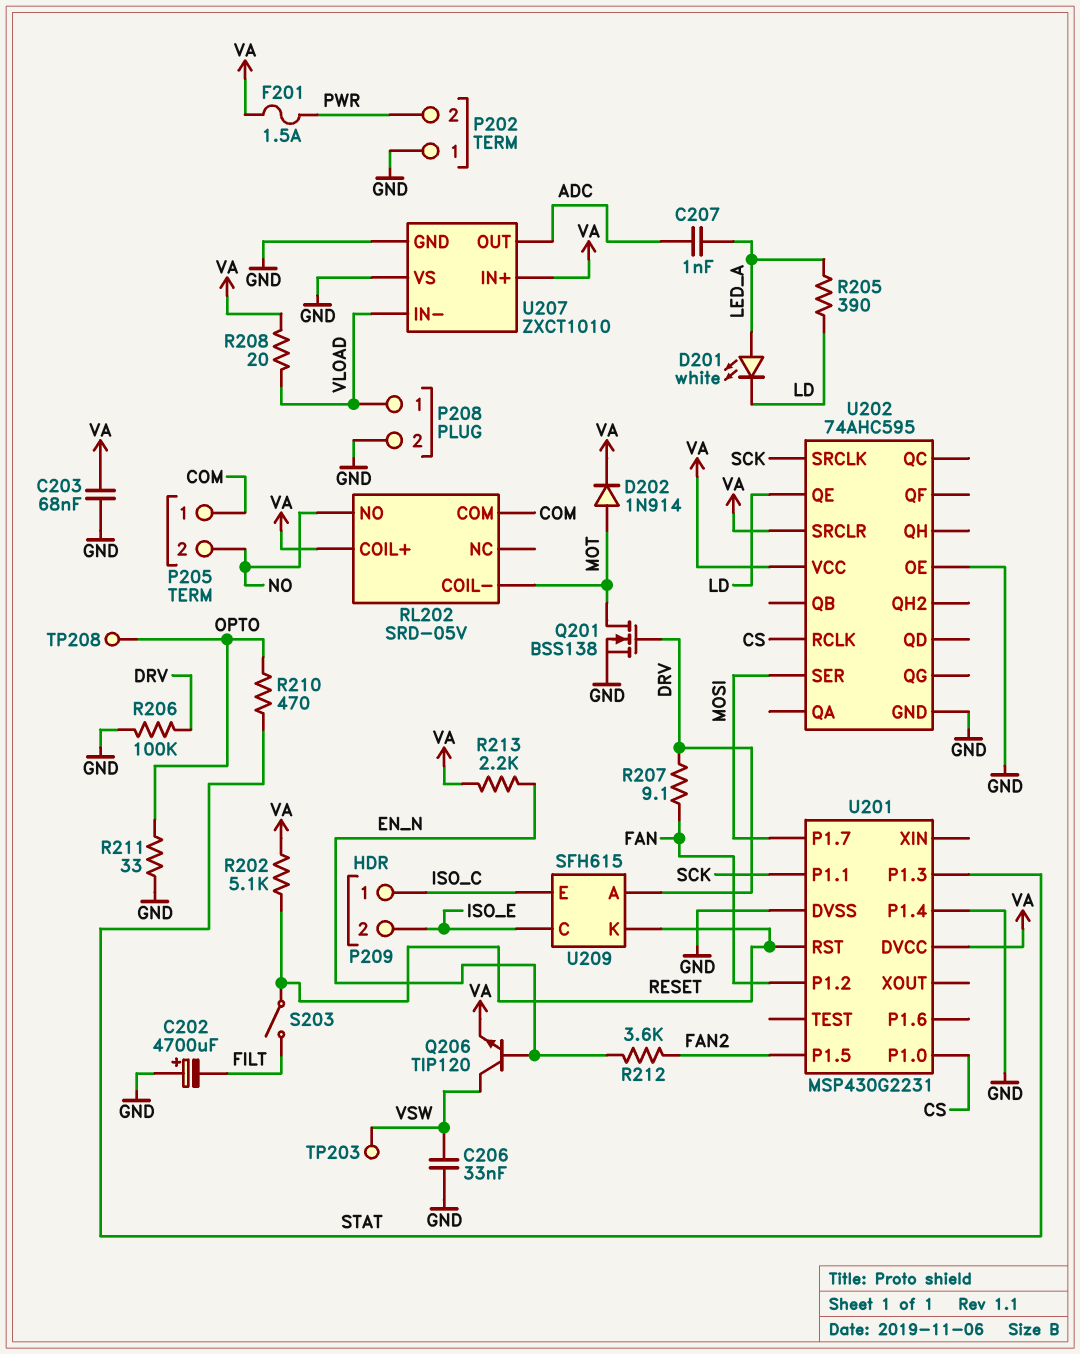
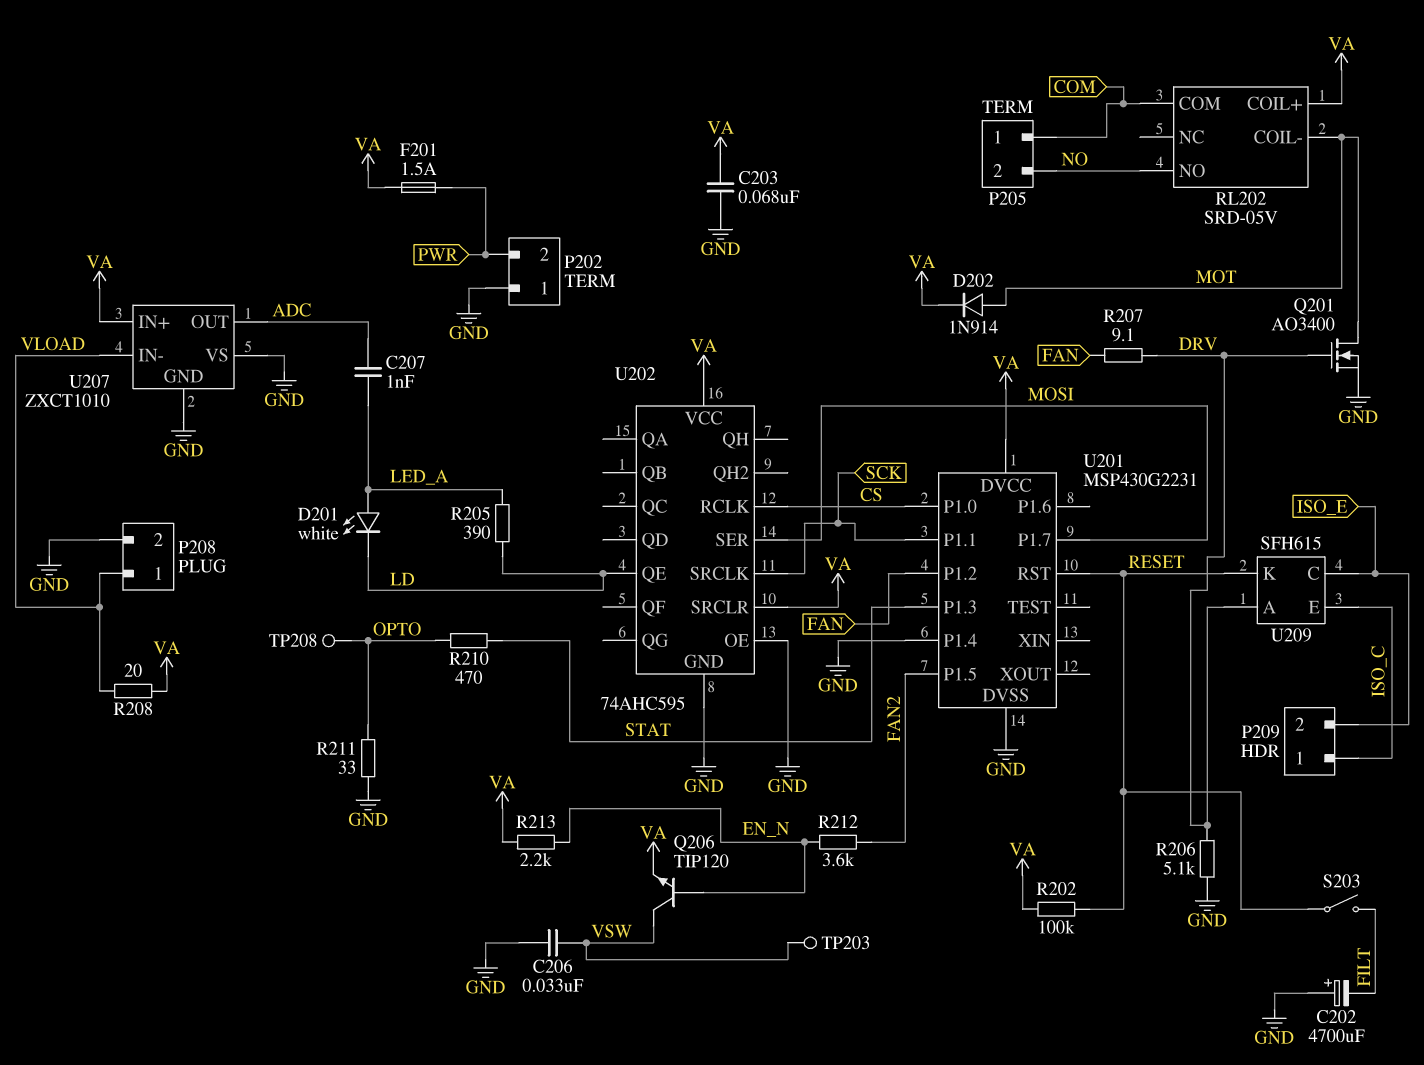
Q201: NMOS BSS138 (G DRV, D MOT, S GND) -> NMOS AO3400 (G DRV, D MOT, S GND)
R202: 5.1k (RESET, VA) -> 100k (RESET, VA)
R206: 100k (DRV, GND) -> 5.1k (DRV, GND)

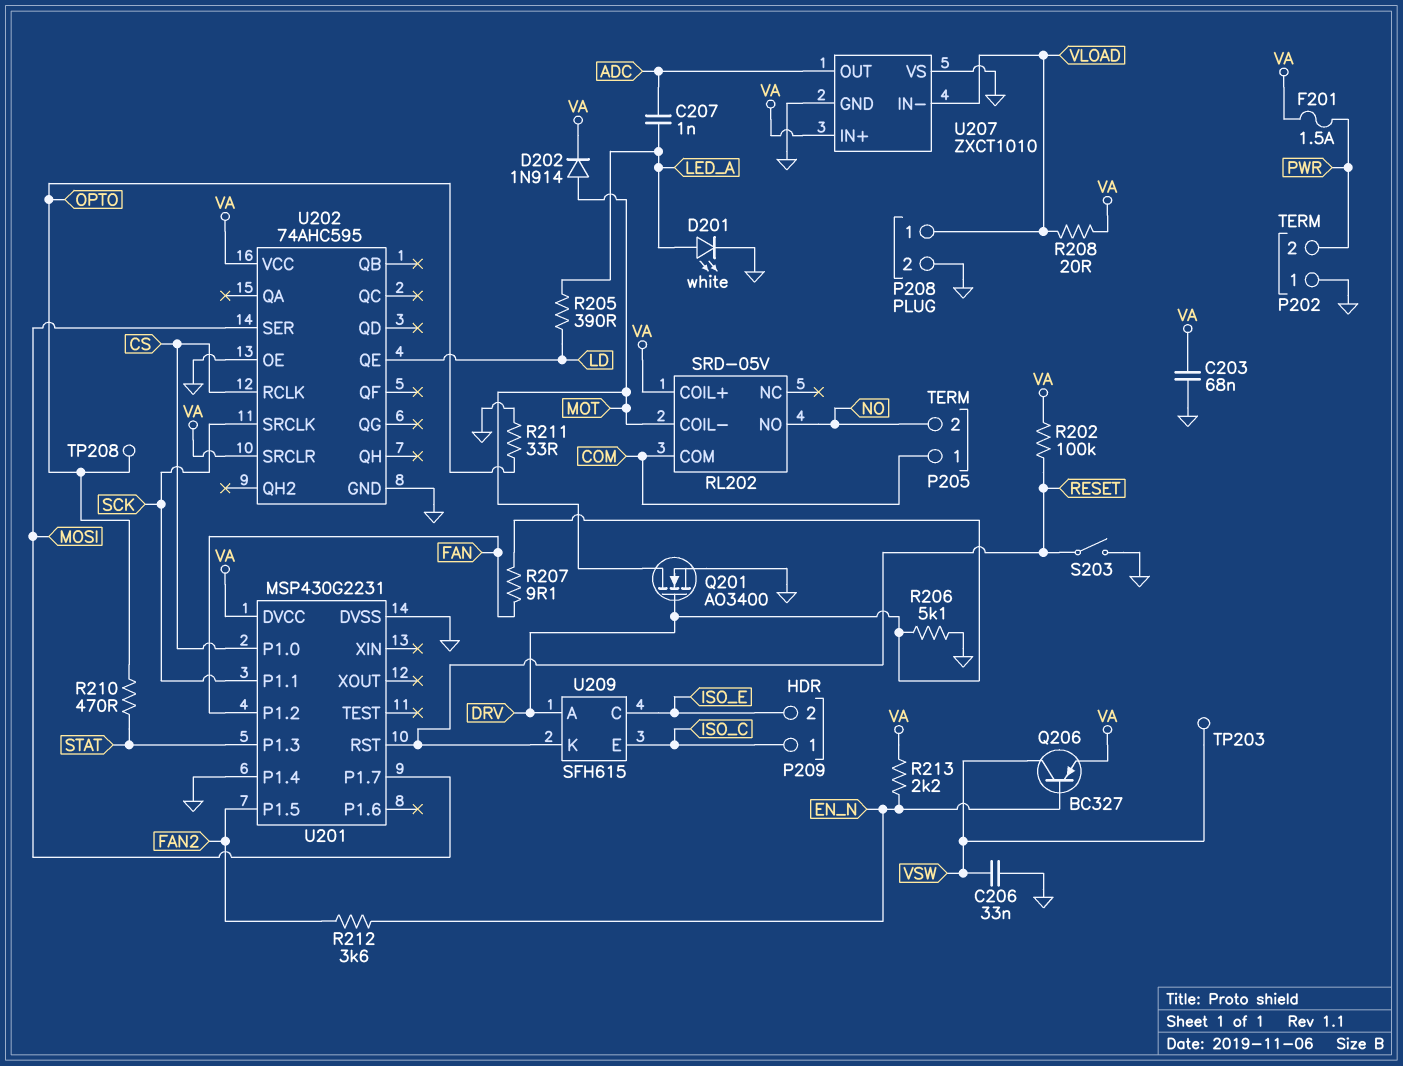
C202: 4700uF (plus GND, minus FILT) -> none
D201: LED white (A LED_A, K LD) -> LED white (A LED_A, K GND)
Q206: NPN TIP120 (B EN_N, C VSW, E VA) -> PNP BC327 (B EN_N, C VSW, E VA)
S203: switch (FILT, RESET) -> switch (GND, RESET)

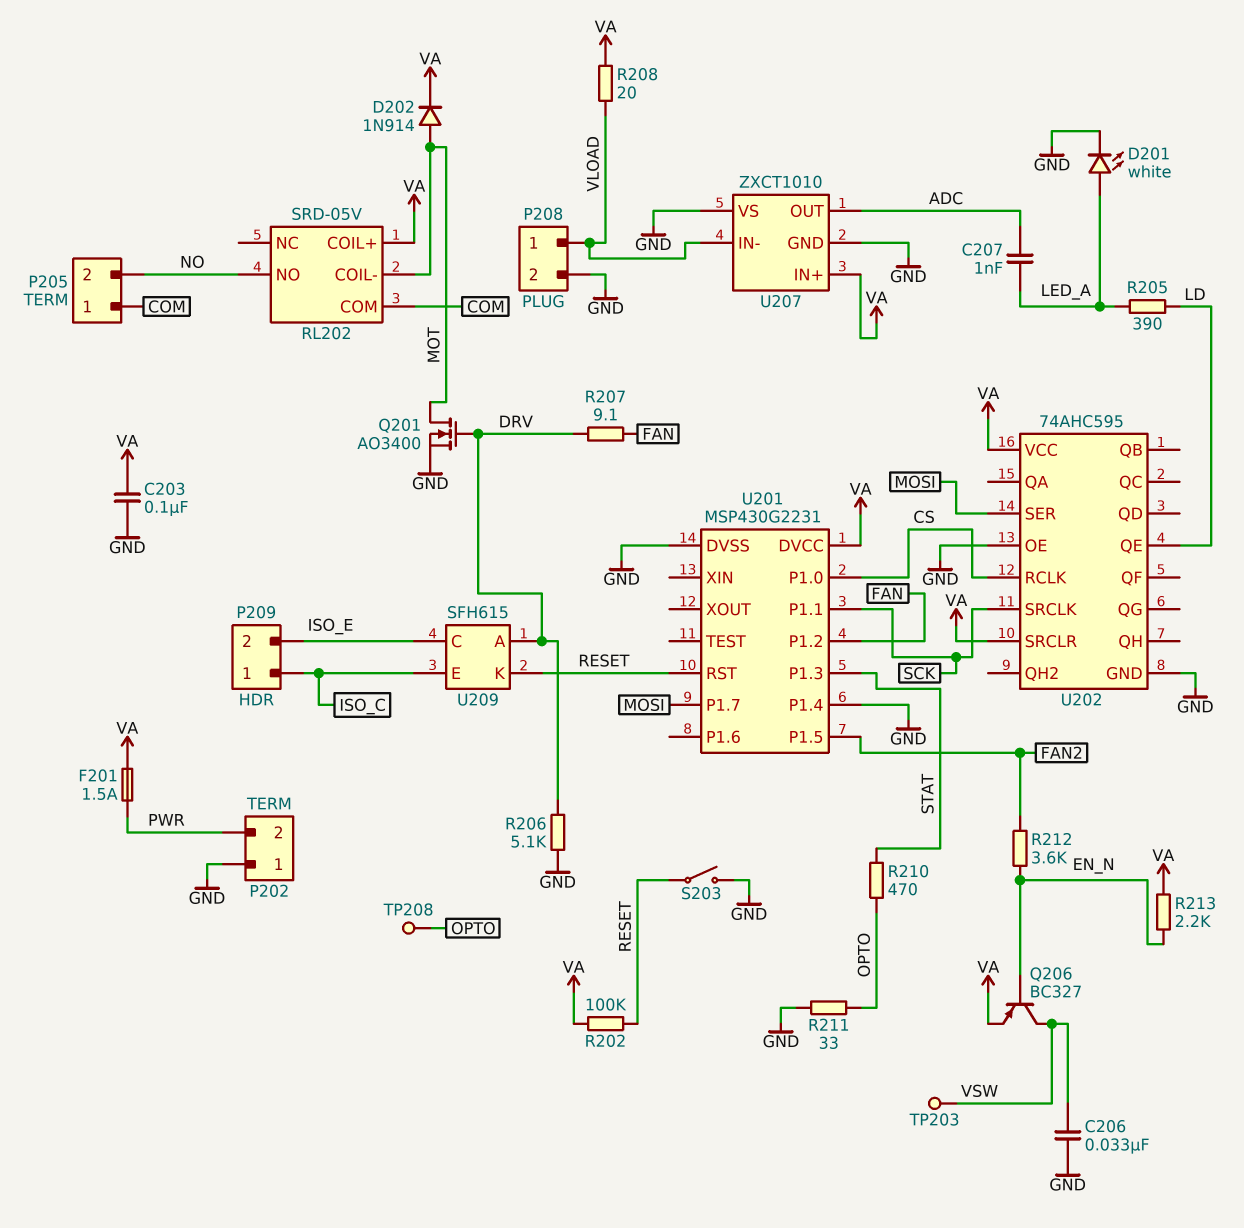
C203: 68nF (GND, VA) -> 100nF (GND, VA)

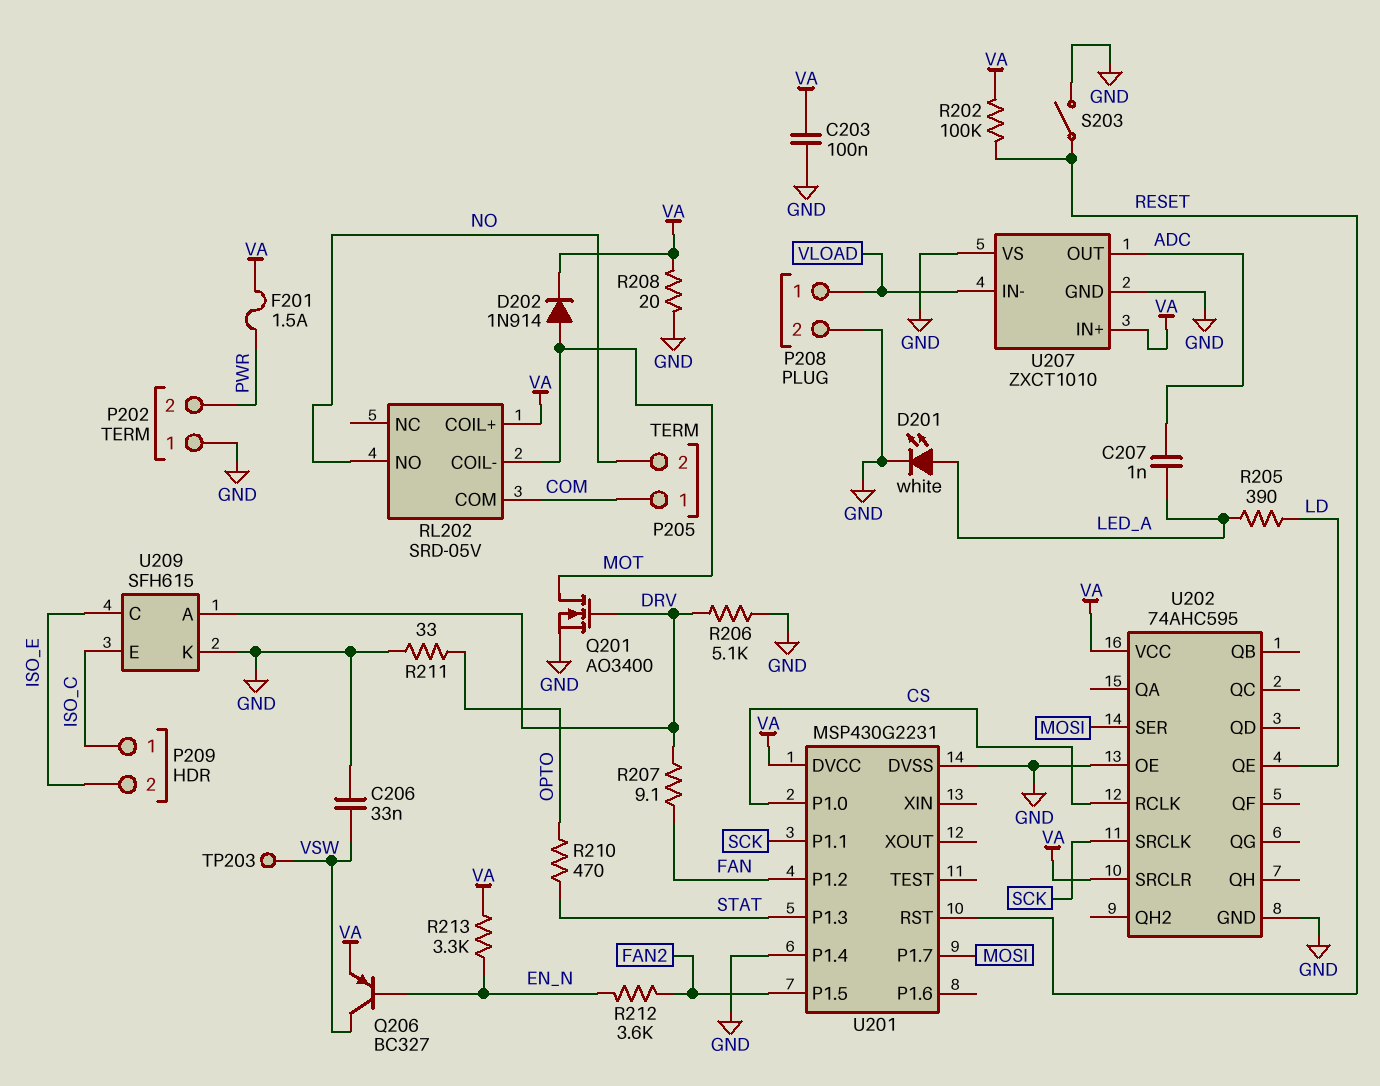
R208: 20 (VA, VLOAD) -> 20 (GND, VA)
R213: 2.2k (EN_N, VA) -> 3.3k (EN_N, VA)
TP208: test point (OPTO) -> none
U209 pin K: RESET -> GND

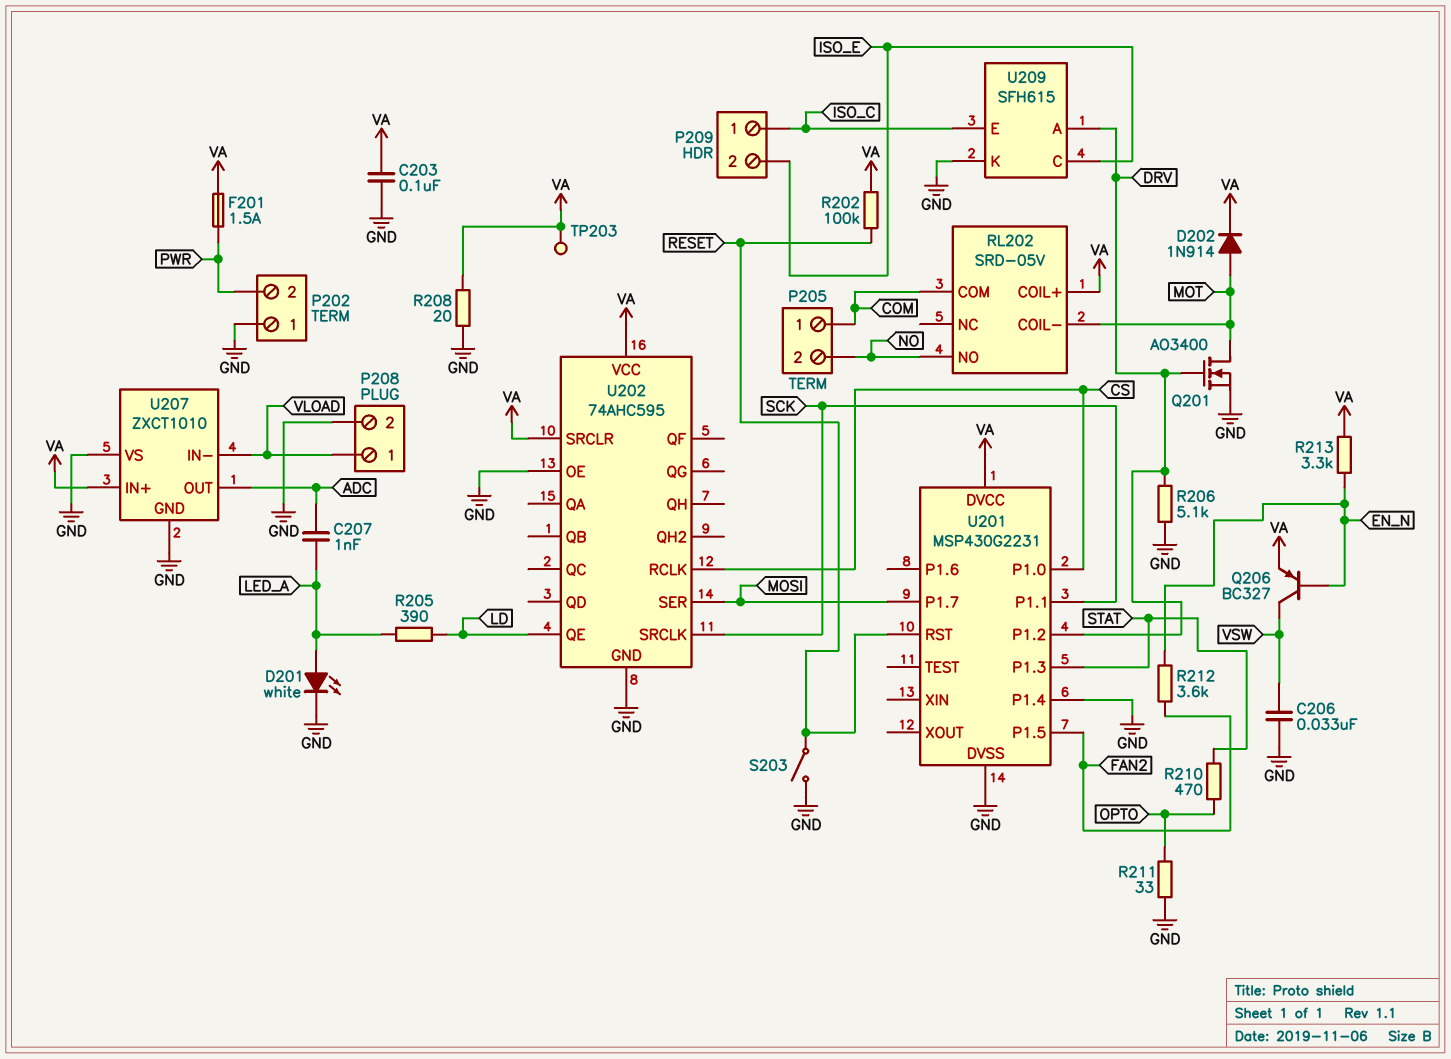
R207: 9.1 (DRV, FAN) -> none
TP203: test point (VSW) -> test point (VA)
U201 pin P1.2: FAN -> DRV

